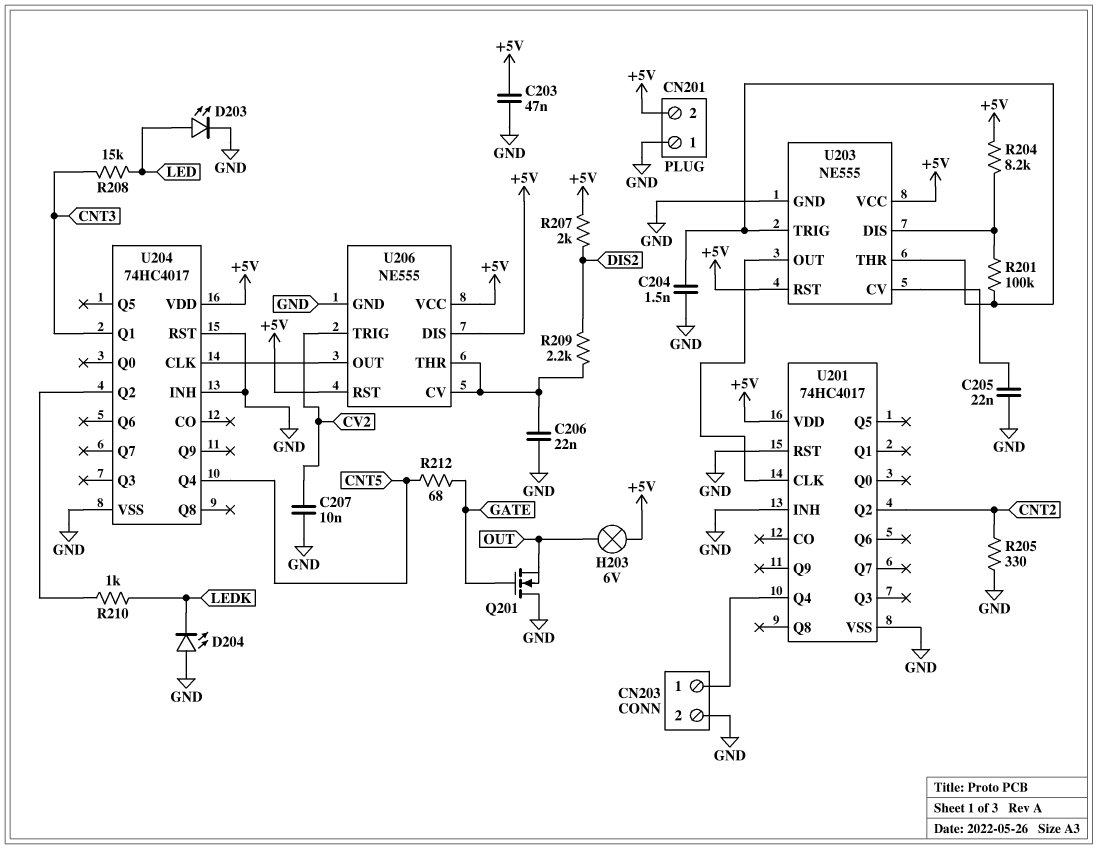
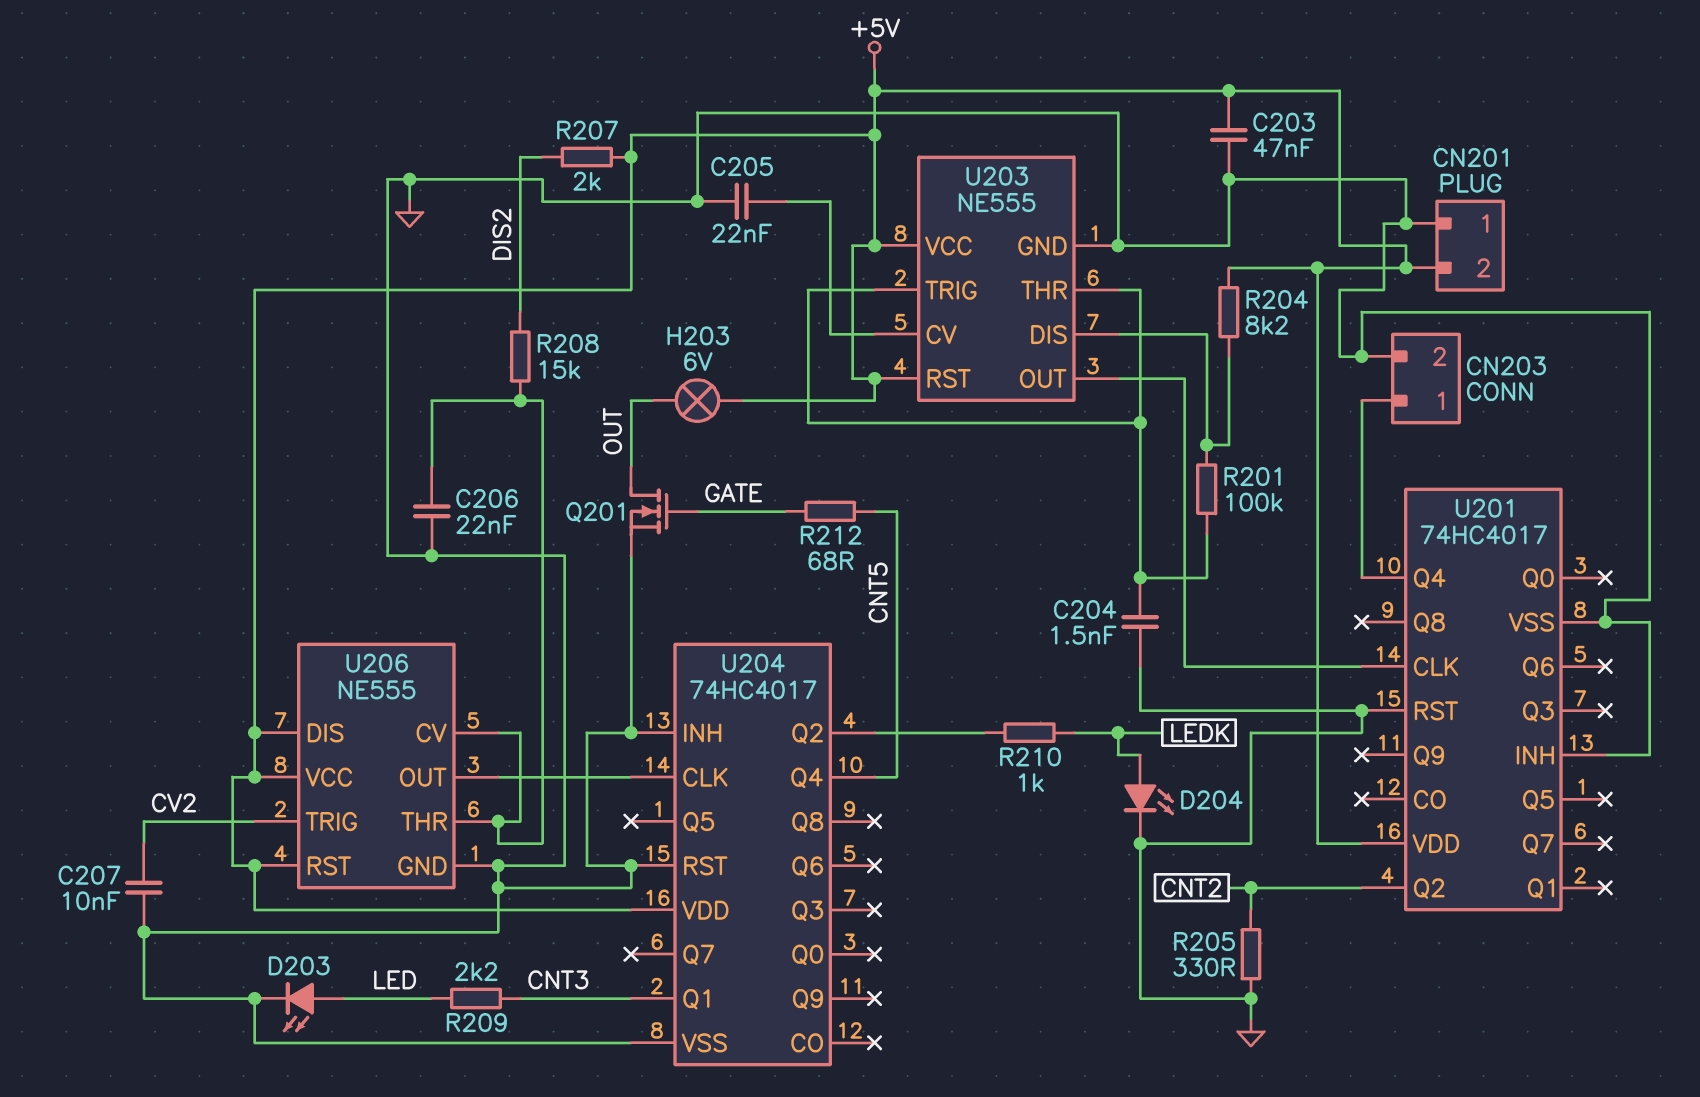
D204: LED (A GND, K LEDK) -> LED (A LEDK, K GND)
Q201: NMOS (G GATE, D GND, S OUT) -> NMOS (G GATE, D OUT, S GND)
R208: 15k (CNT3, LED) -> 15k (DIS2, U206/CV)
R209: 2.2k (DIS2, U206/CV) -> 2.2k (CNT3, LED)

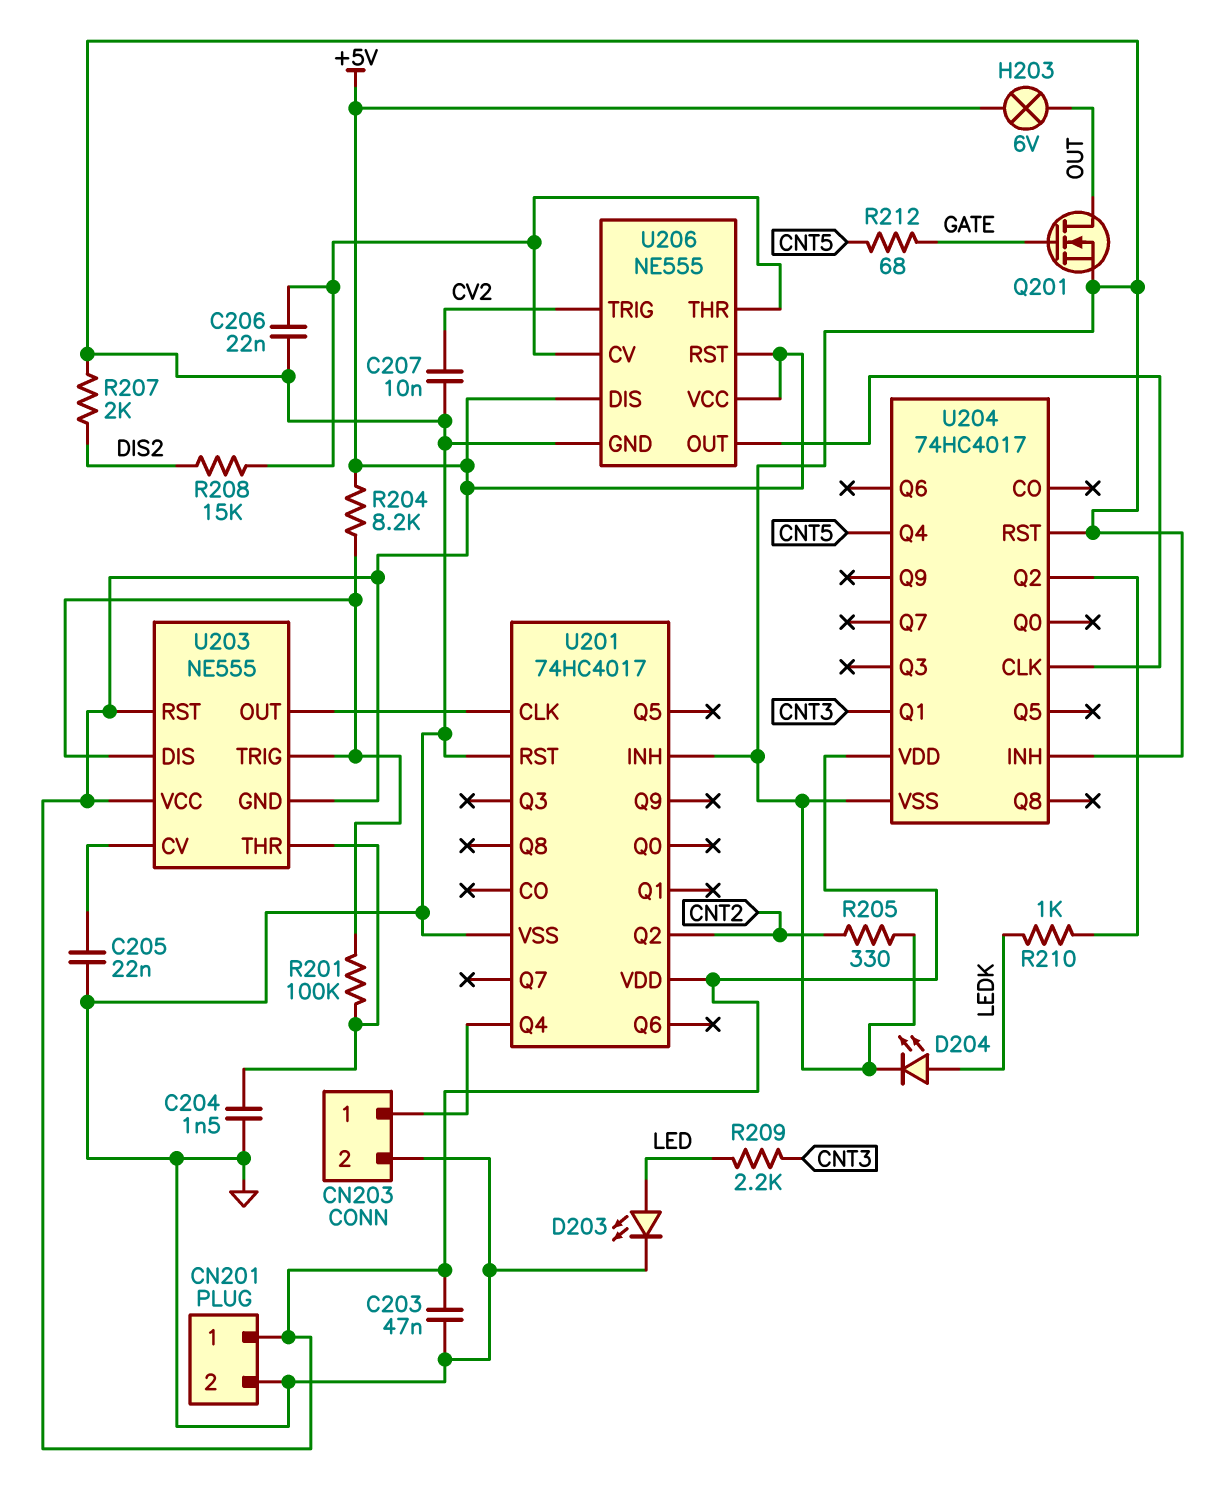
CN201 pin 1: GND -> +5V
CN201 pin 2: +5V -> GND
R207: 2k (+5V, DIS2) -> 2k (DIS2, GND)
U203 pin GND: GND -> +5V
U203 pin TRIG: U203/THR -> U203/DIS

